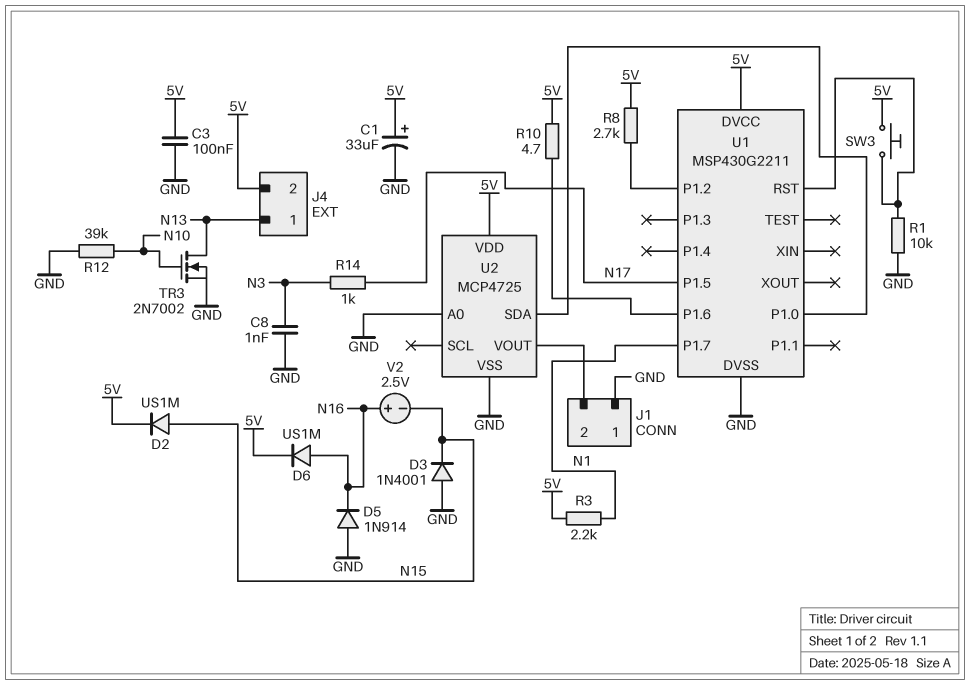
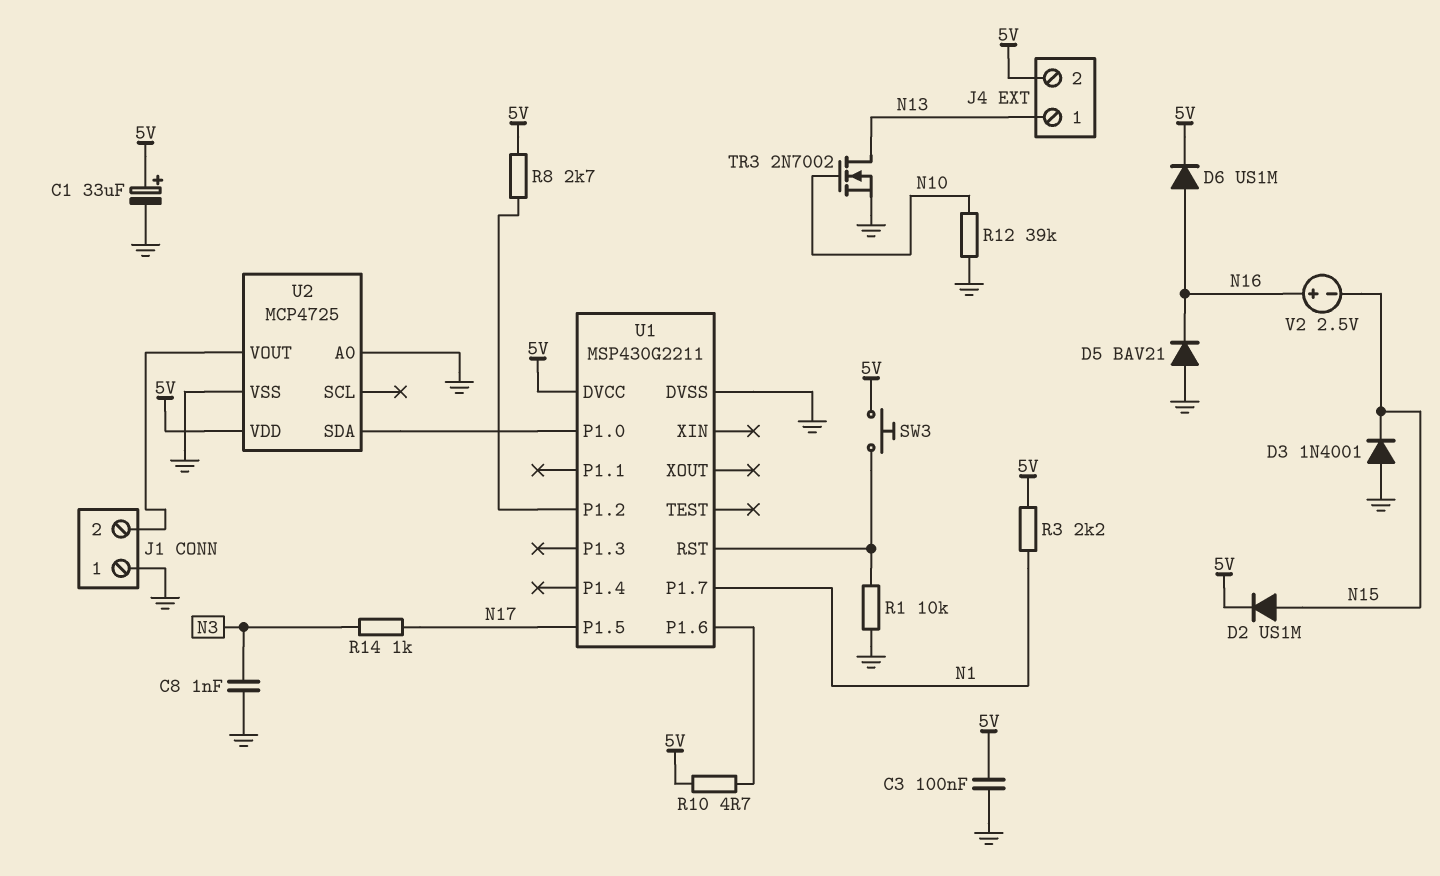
D5: diode 1N914 (A GND, K N16) -> diode BAV21 (A GND, K N16)

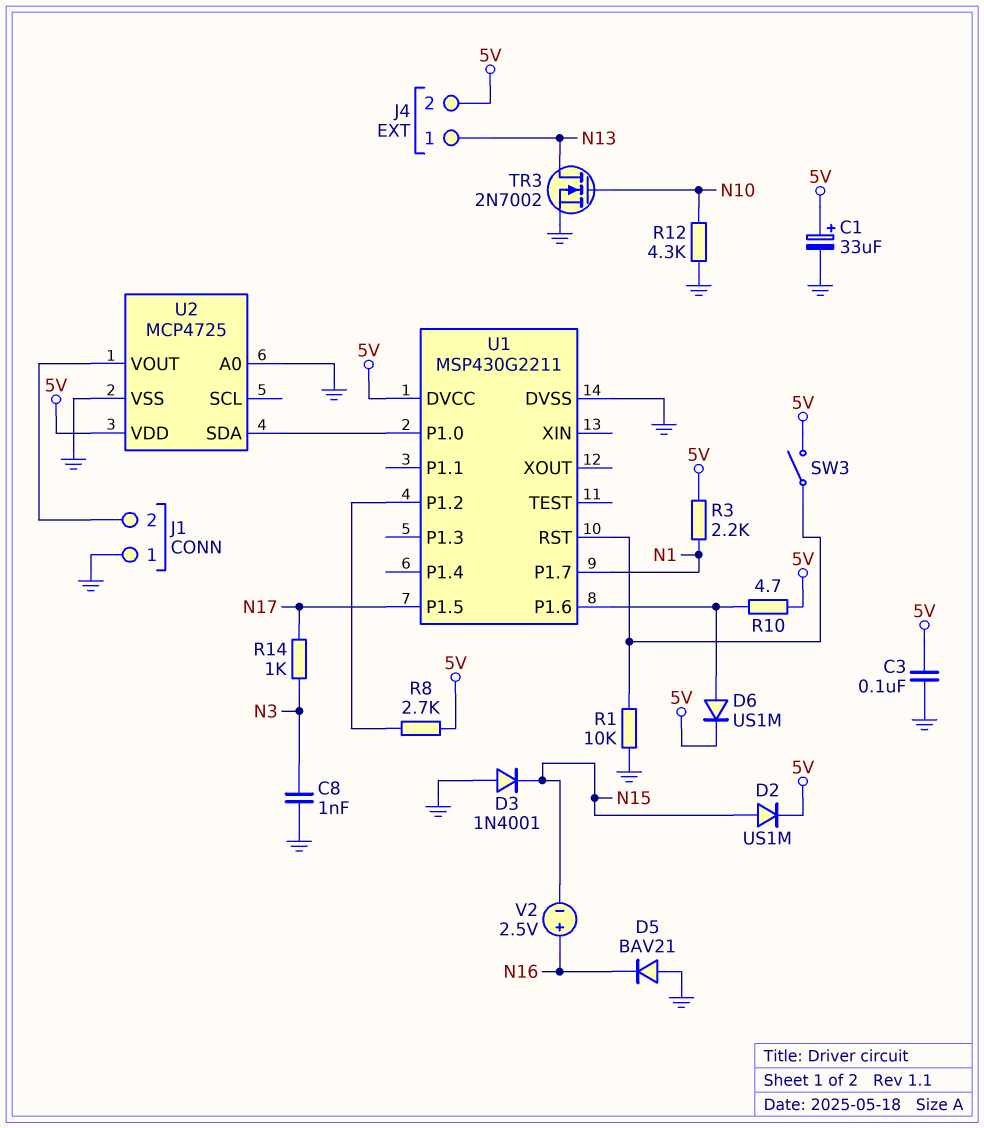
D6: diode US1M (A N16, K 5V) -> diode US1M (A U1/P1.6, K 5V)
R12: 39k (GND, N10) -> 4.3k (GND, N10)
SW3: button (5V, U1/RST) -> switch (5V, U1/RST)

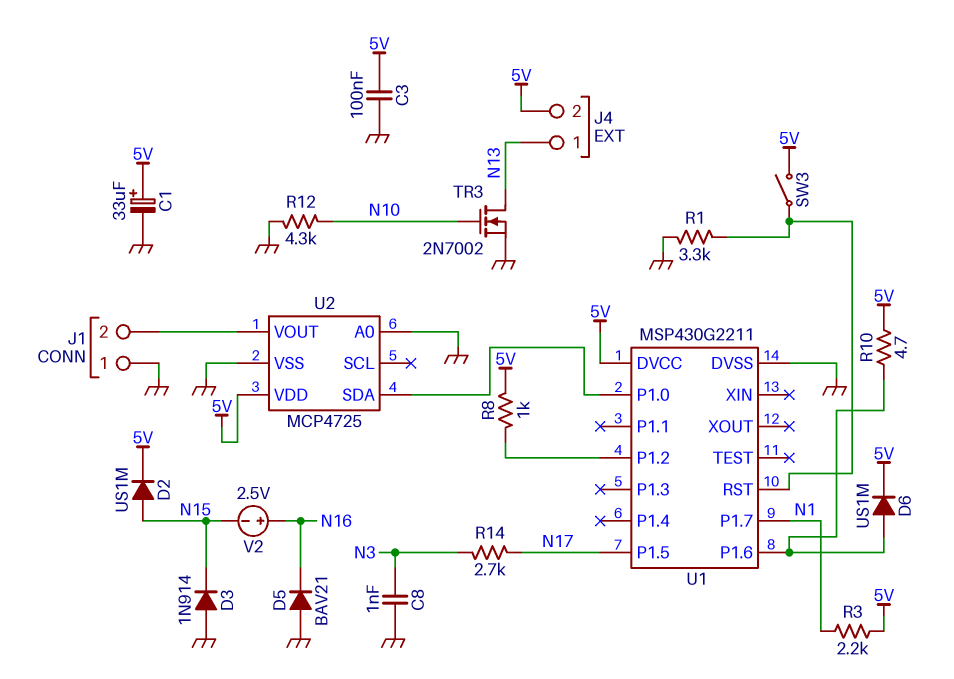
D3: diode 1N4001 (A GND, K N15) -> diode 1N914 (A GND, K N15)
R1: 10k (GND, U1/RST) -> 3.3k (GND, U1/RST)
R8: 2.7k (5V, U1/P1.2) -> 1k (5V, U1/P1.2)
R14: 1k (N3, N17) -> 2.7k (N3, N17)

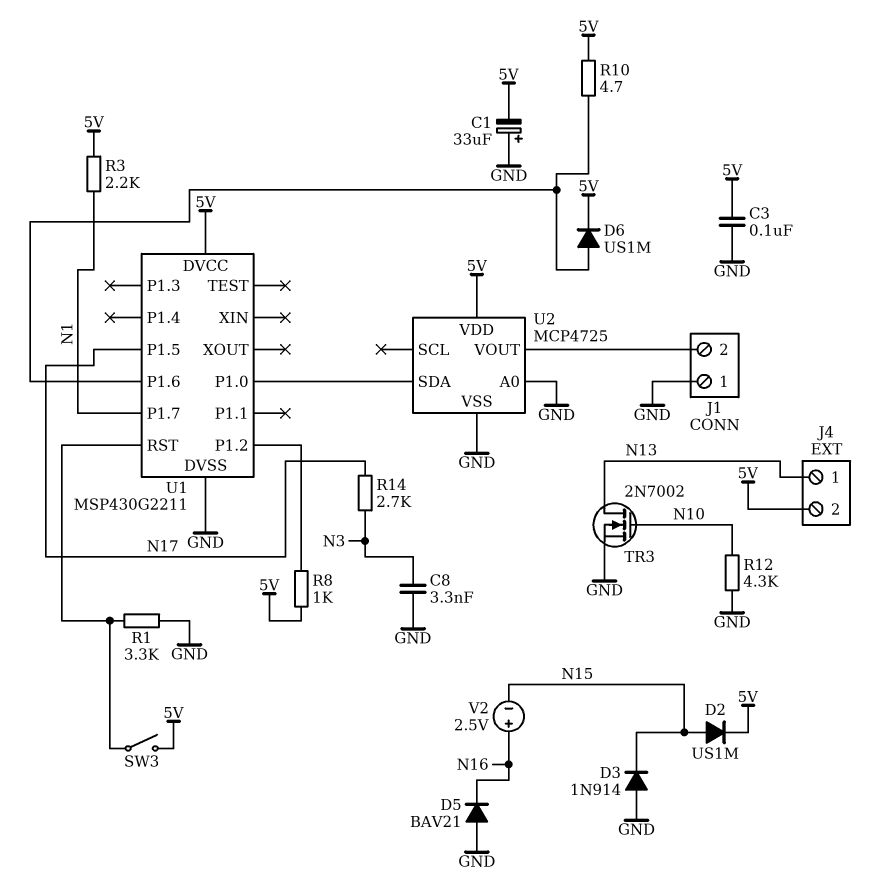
C1: 33uF (plus 5V, minus GND) -> 33uF (plus GND, minus 5V)
C8: 1nF (GND, N3) -> 3.3nF (GND, N3)

